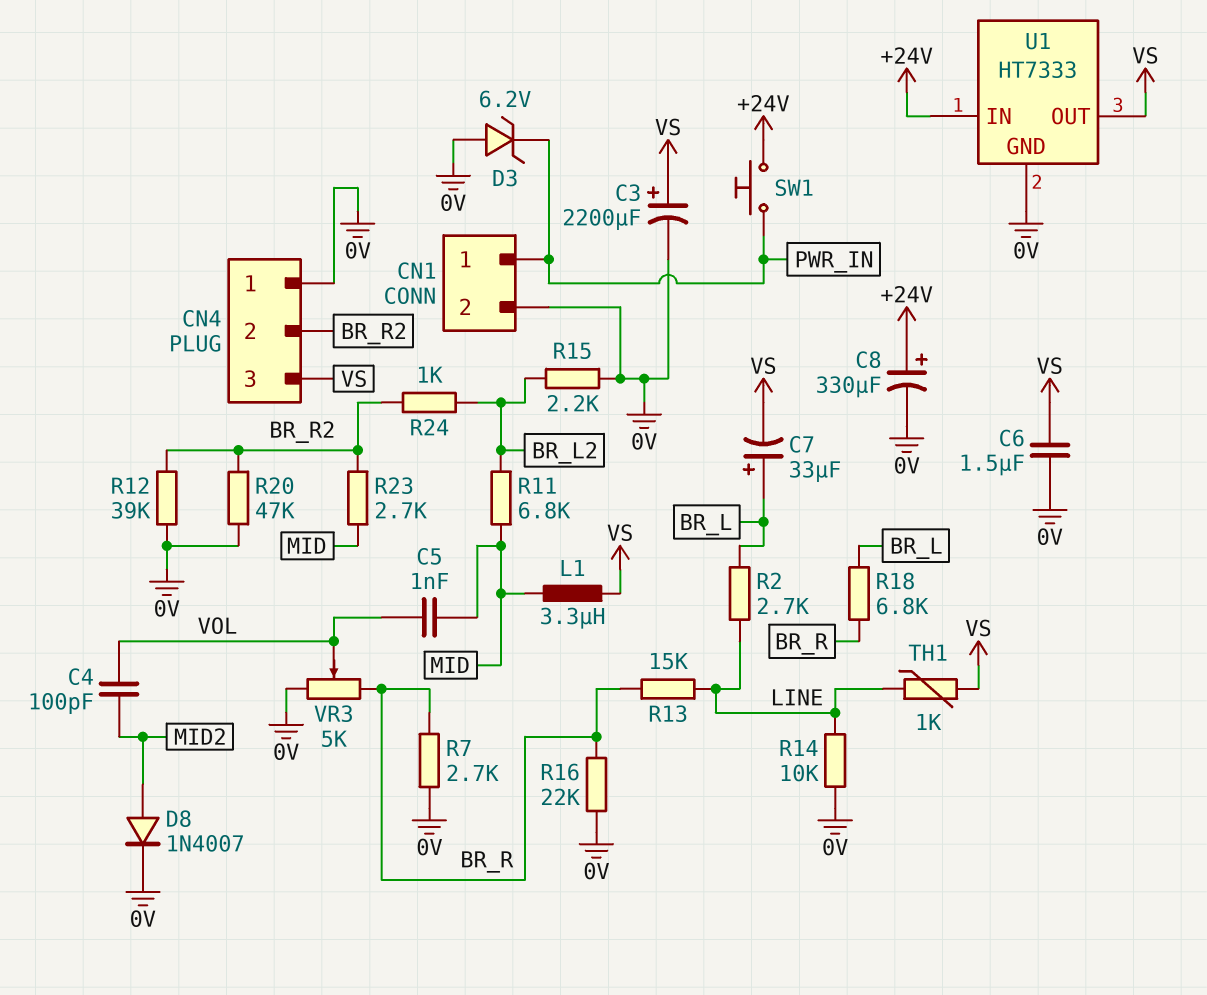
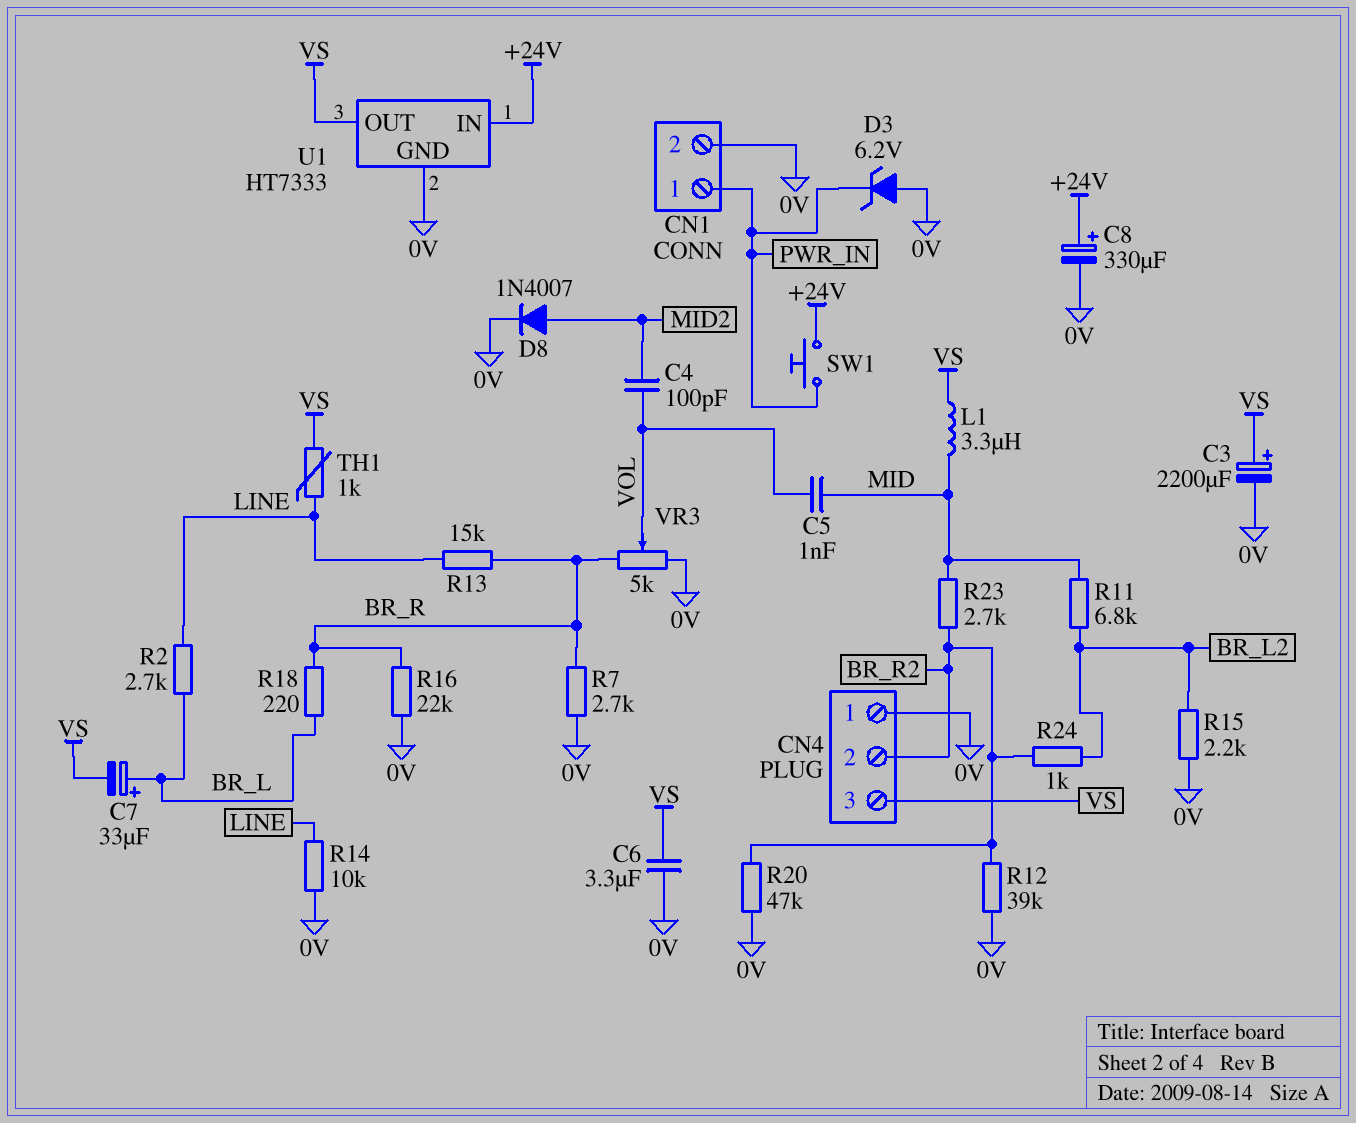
C6: 1.5uF (0V, VS) -> 3.3uF (0V, VS)
R18: 6.8k (BR_L, BR_R) -> 220 (BR_L, BR_R)

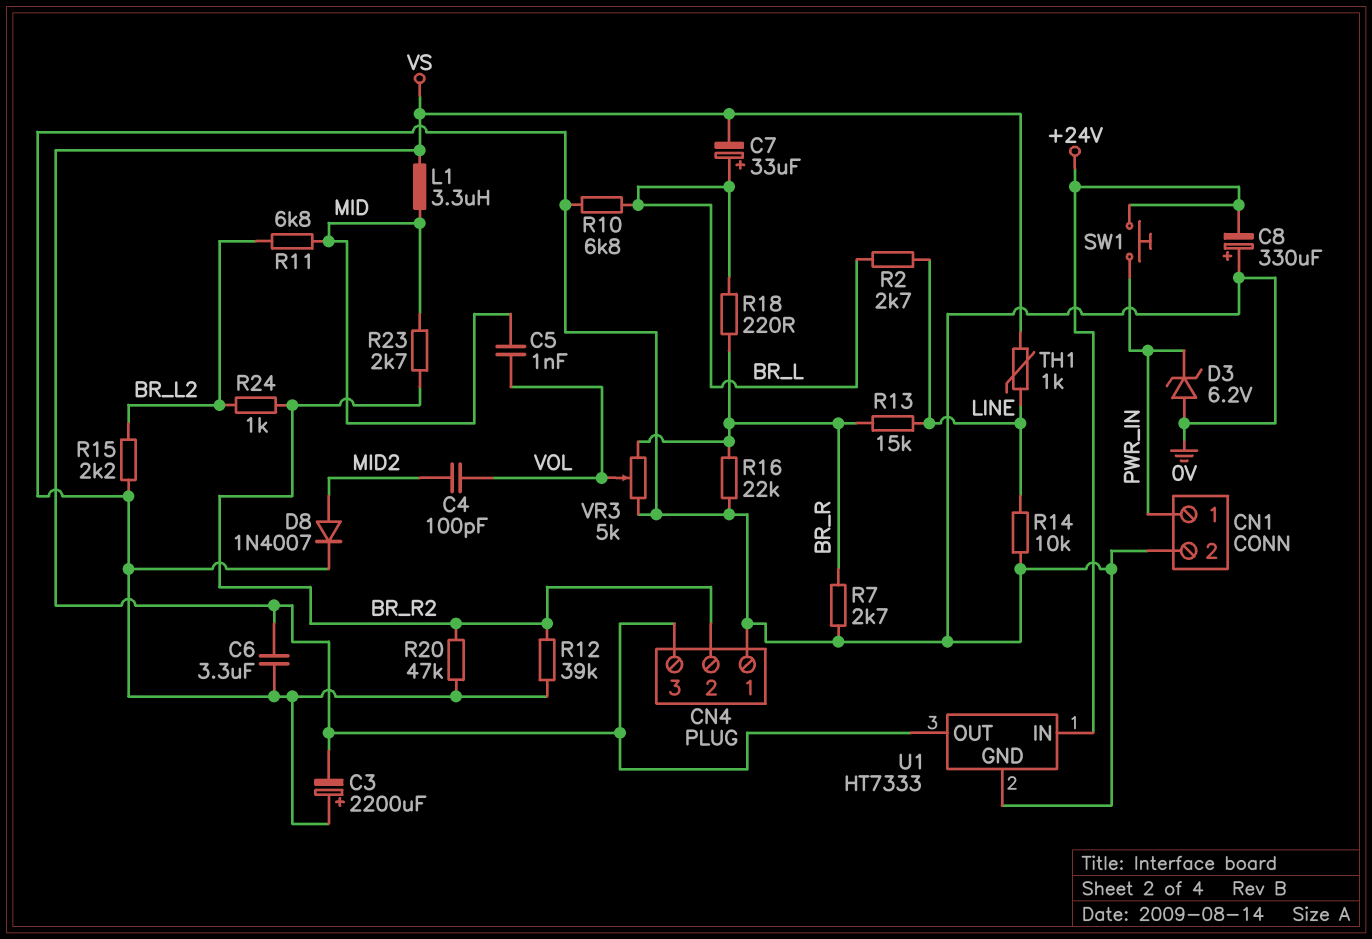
C3: 2200uF (plus VS, minus 0V) -> 2200uF (plus 0V, minus VS)
C8: 330uF (plus +24V, minus 0V) -> 330uF (plus 0V, minus +24V)
R10: none -> 6.8k (0V, BR_L)

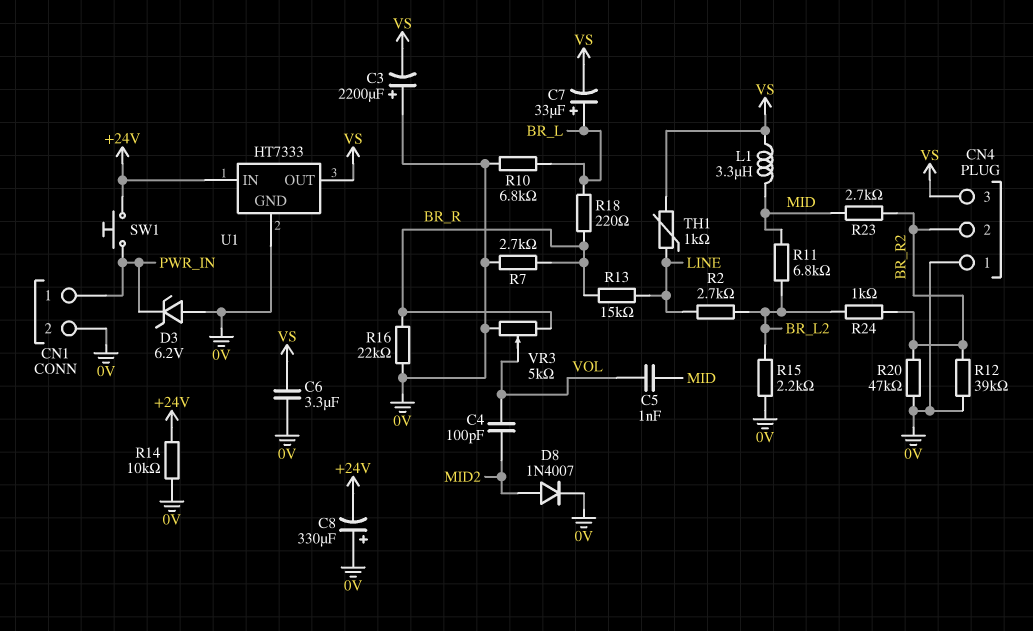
R2: 2.7k (BR_L, LINE) -> 2.7k (BR_L2, LINE)
R14: 10k (0V, LINE) -> 10k (+24V, 0V)

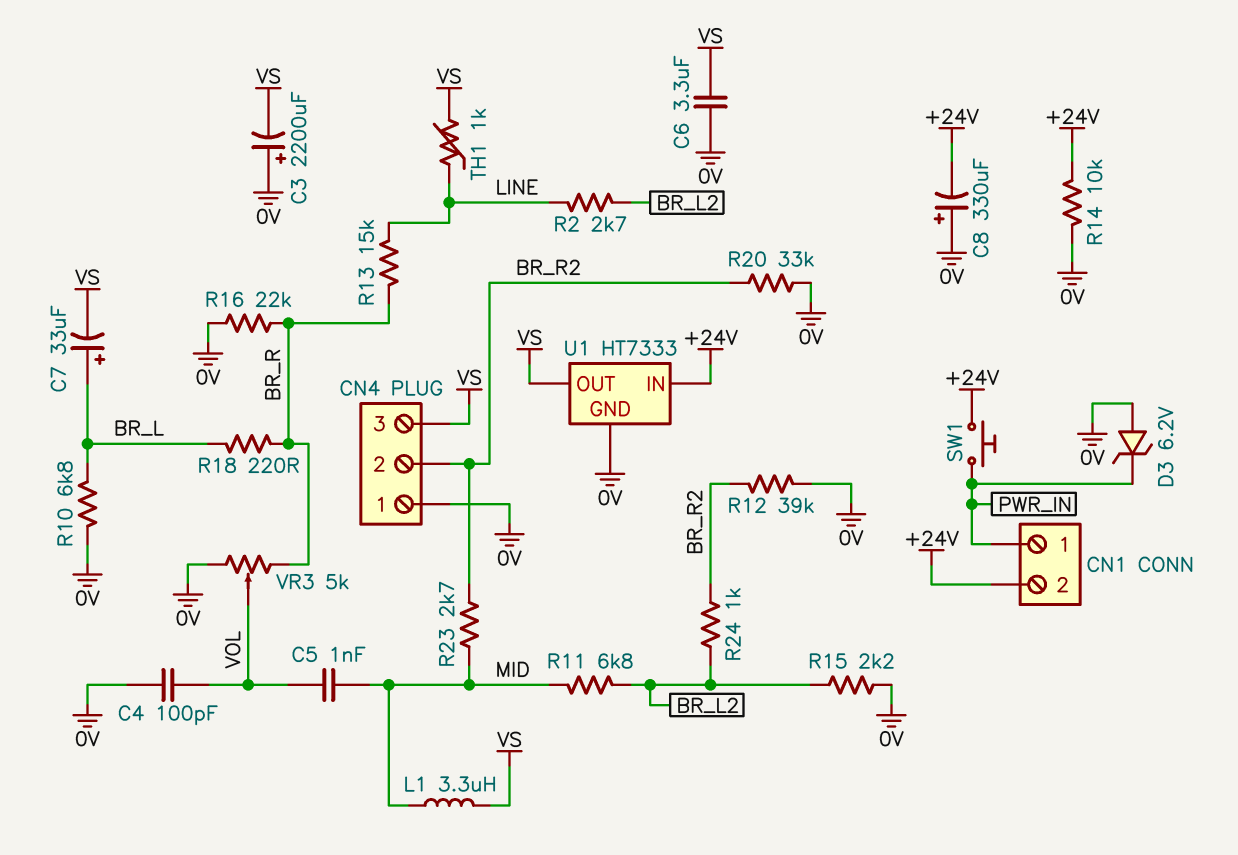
C4: 100pF (MID2, VOL) -> 100pF (0V, VOL)
CN1 pin 2: 0V -> +24V
D8: diode 1N4007 (A MID2, K 0V) -> none
R7: 2.7k (0V, BR_R) -> none
R20: 47k (0V, BR_R2) -> 33k (0V, BR_R2)

